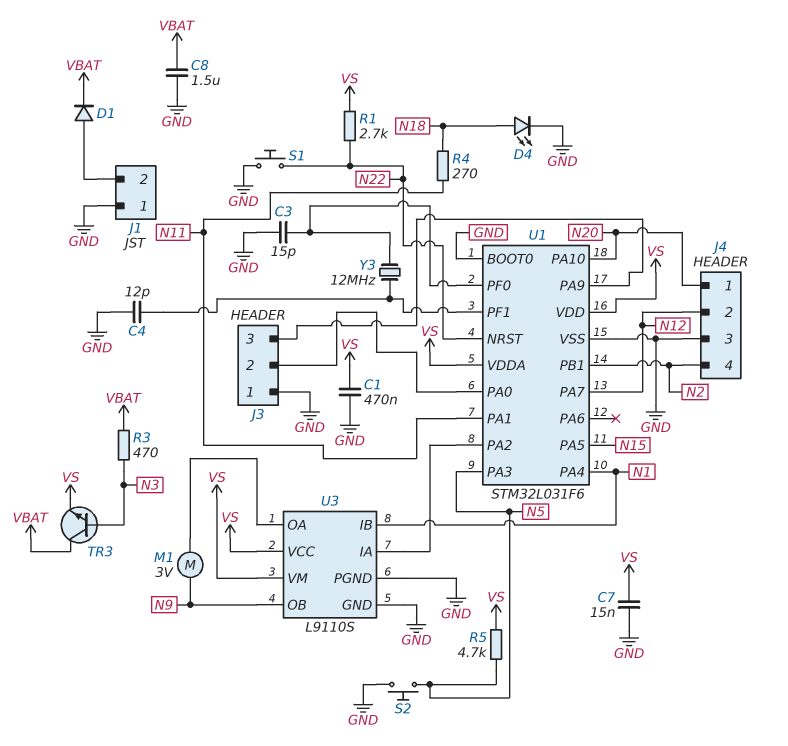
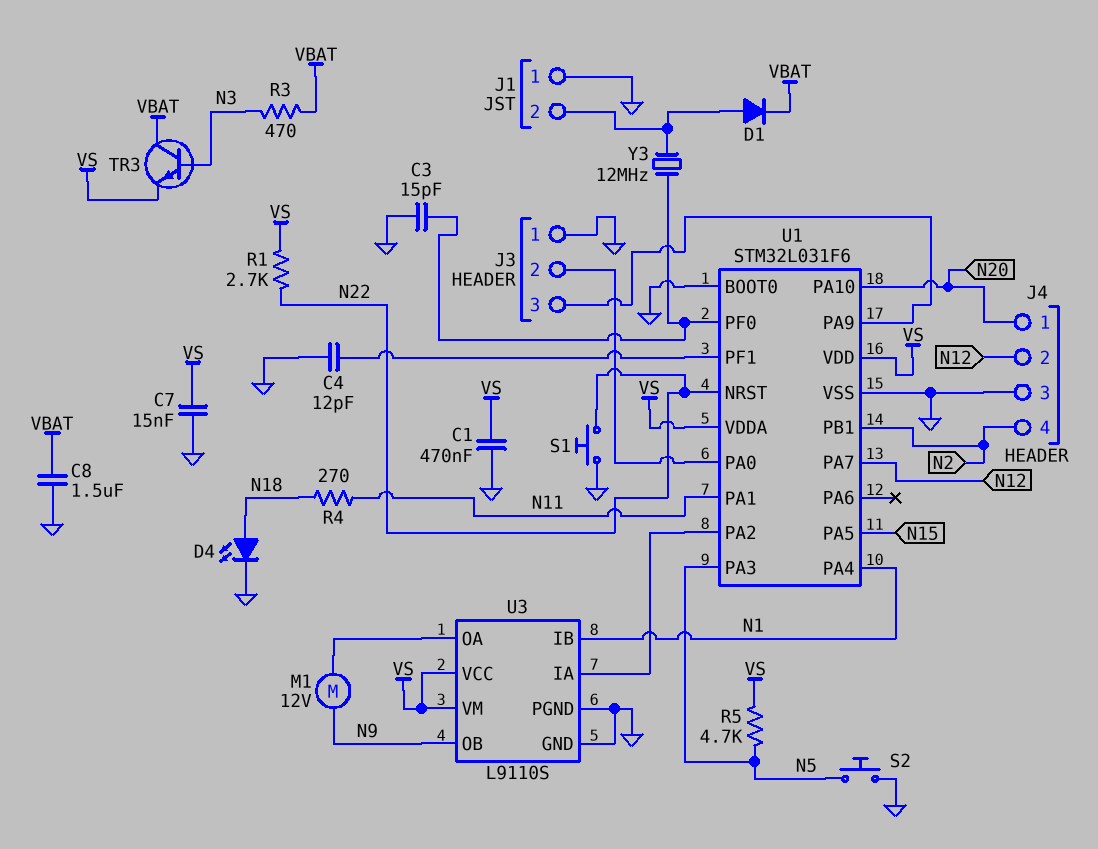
M1: motor 3V (N9, U3/OA) -> motor 12V (N9, U3/OA)
Y3: 12MHz (U1/PF0, U1/PF1) -> 12MHz (J1/2, U1/PF0)

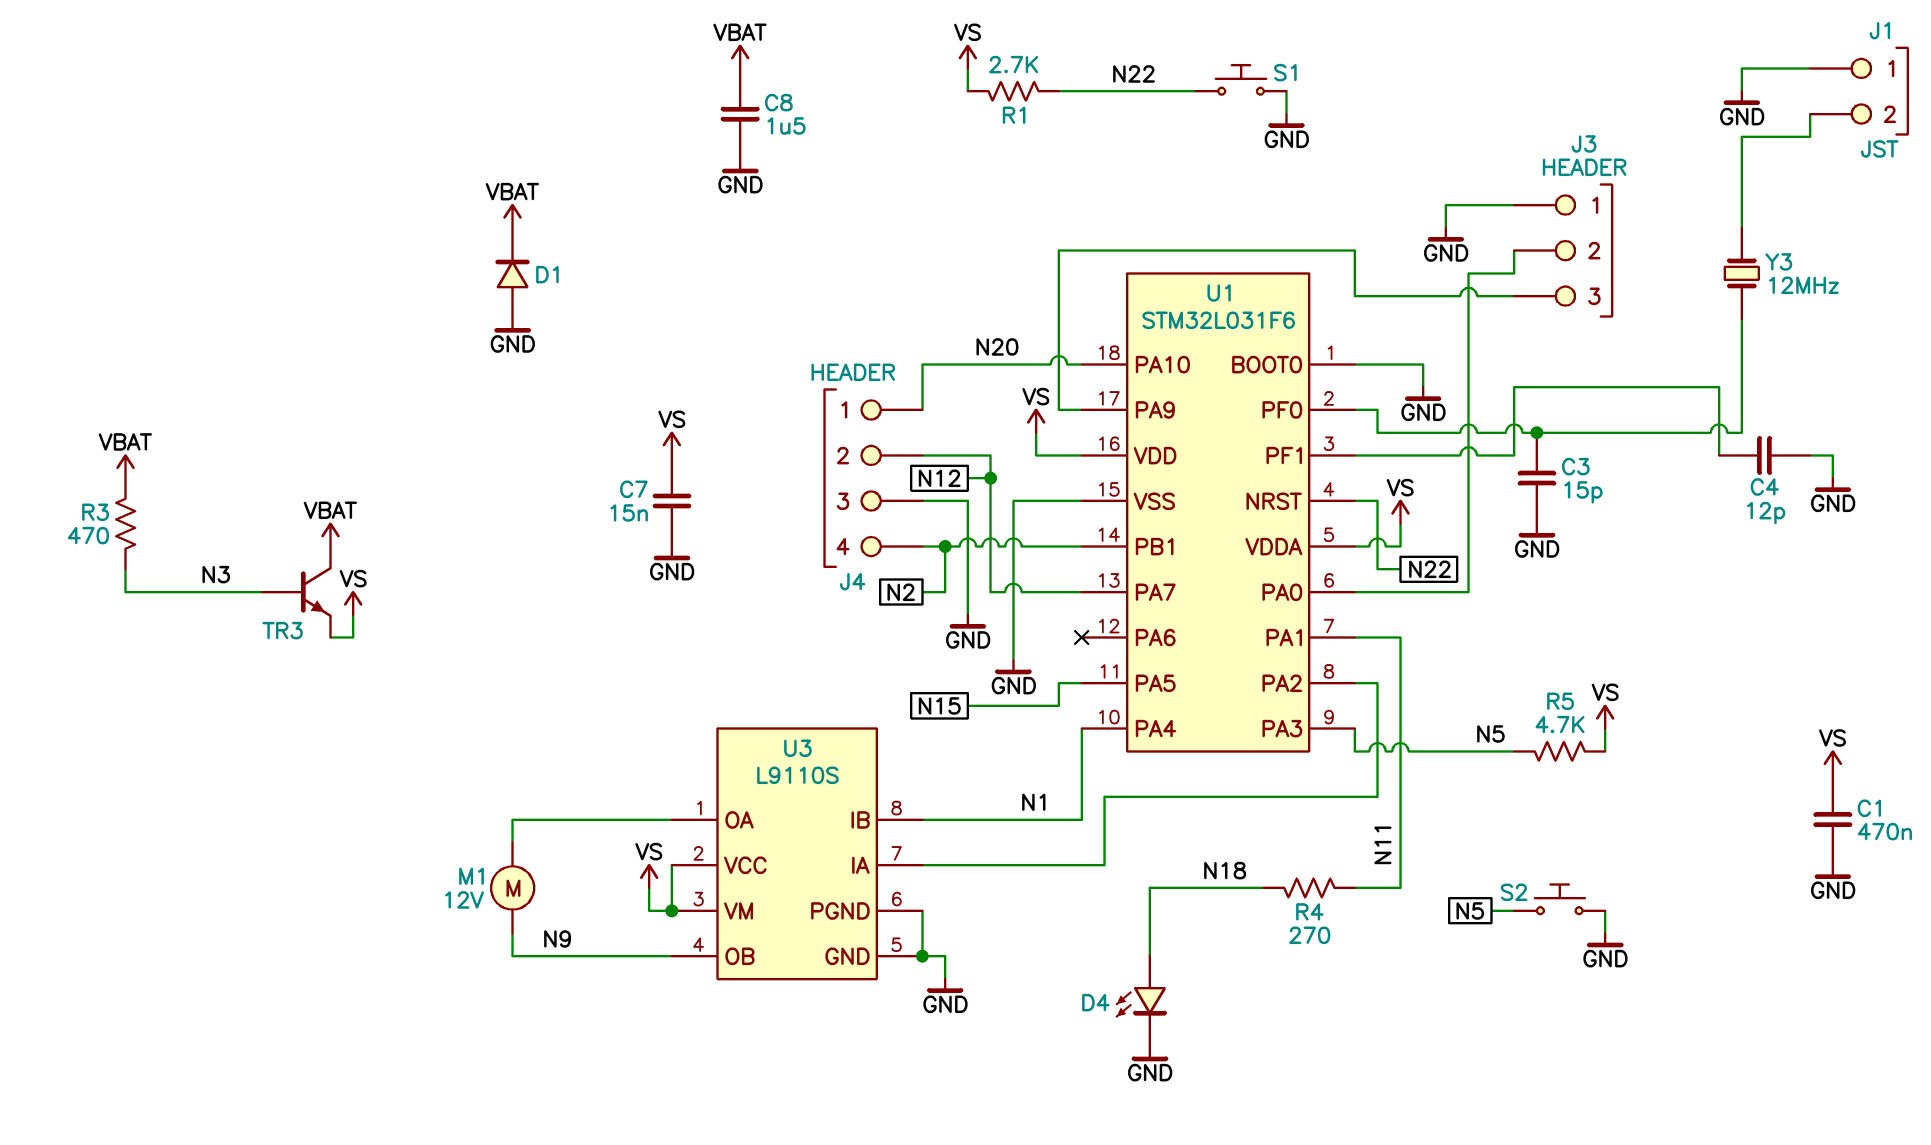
D1: diode (A J1/2, K VBAT) -> diode (A GND, K VBAT)

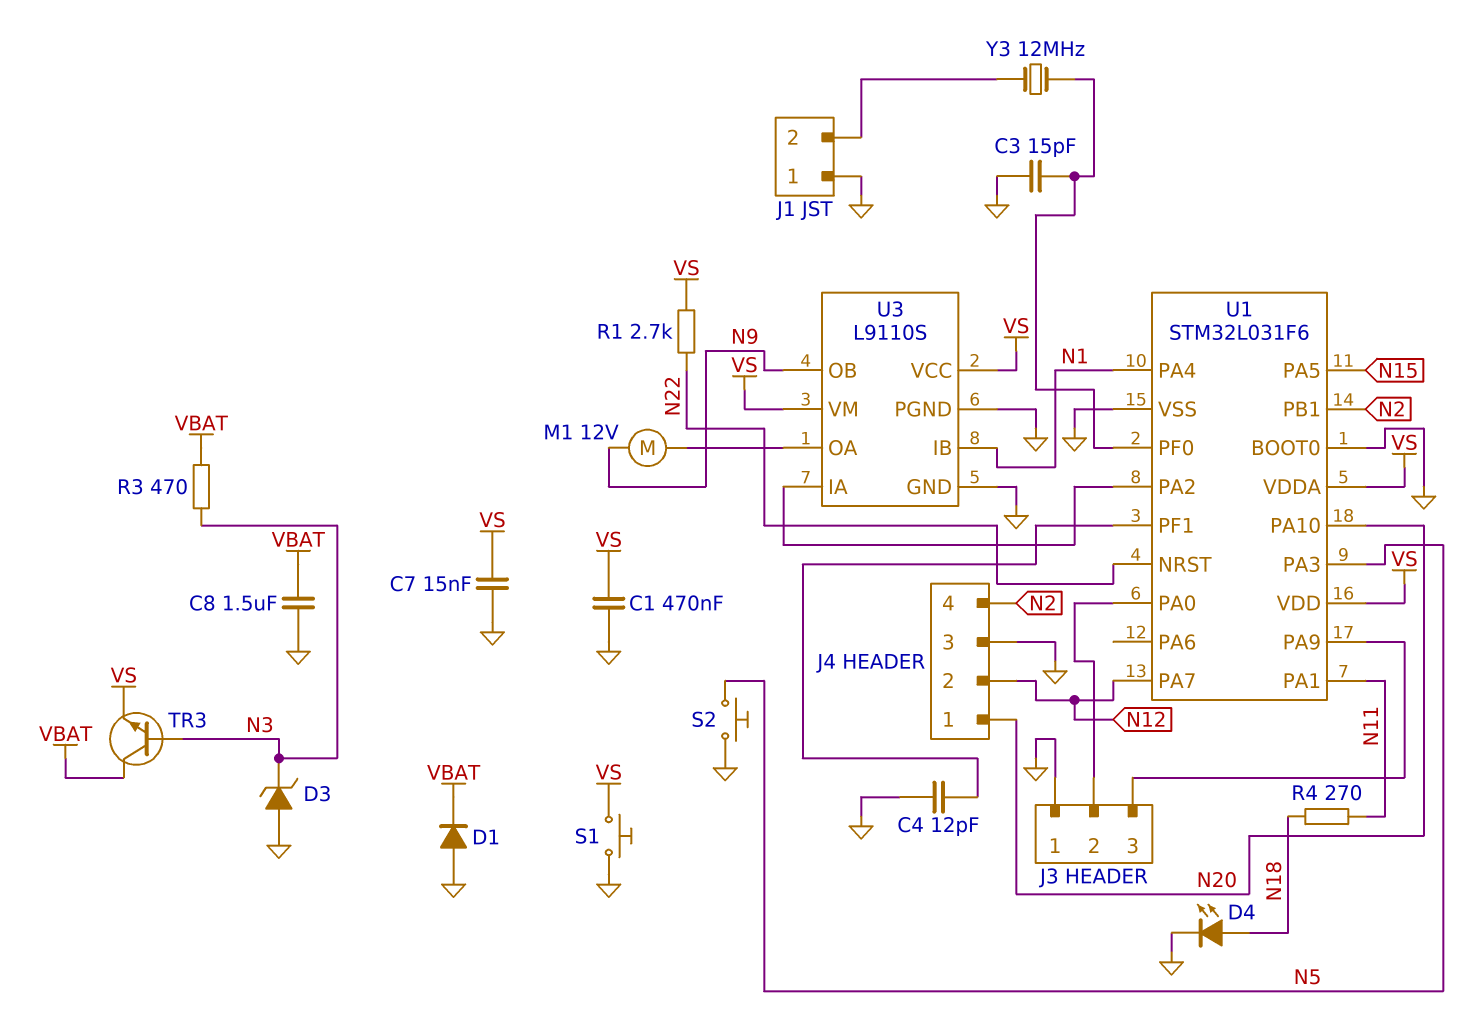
D3: none -> zener (A GND, K N3)
R5: 4.7k (N5, VS) -> none
S1: button (GND, N22) -> button (GND, VS)

